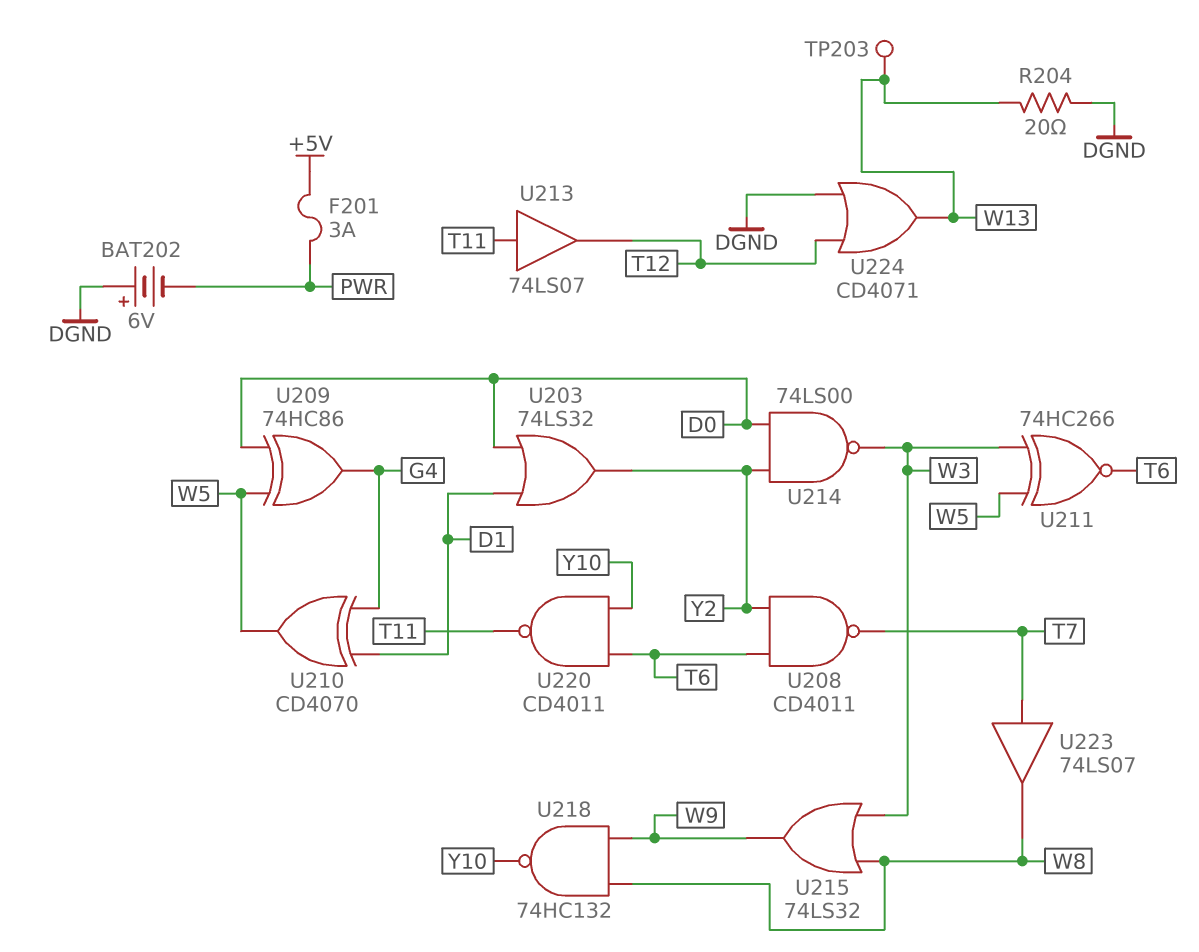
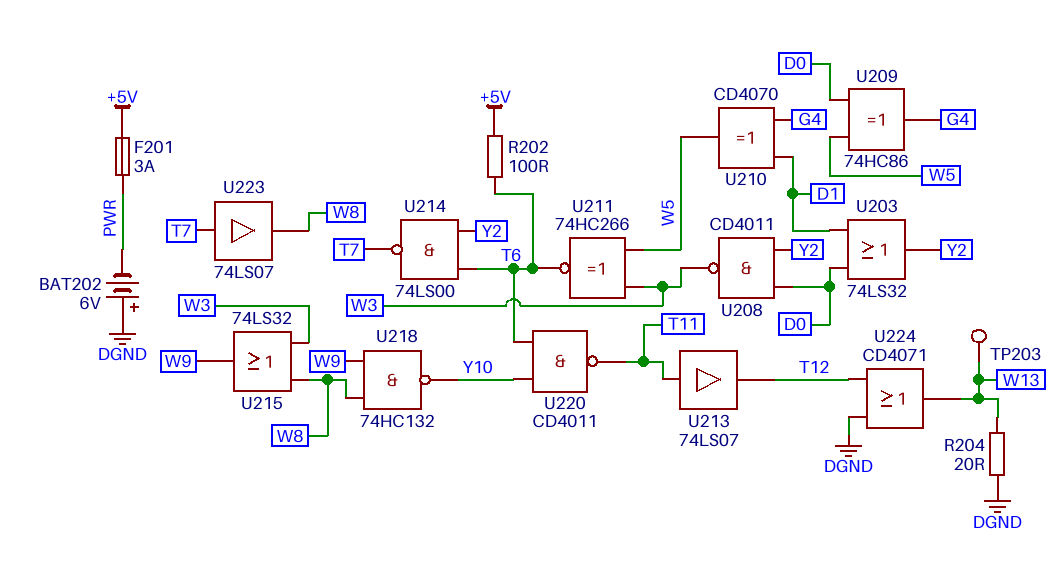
R202: none -> 100 (+5V, T6)
U208: NAND CD4011 (in T6, in Y2, out T7) -> NAND CD4011 (in D0, in Y2, out W3)
U214: NAND 74LS00 (in D0, in Y2, out W3) -> NAND 74LS00 (in T6, in Y2, out T7)

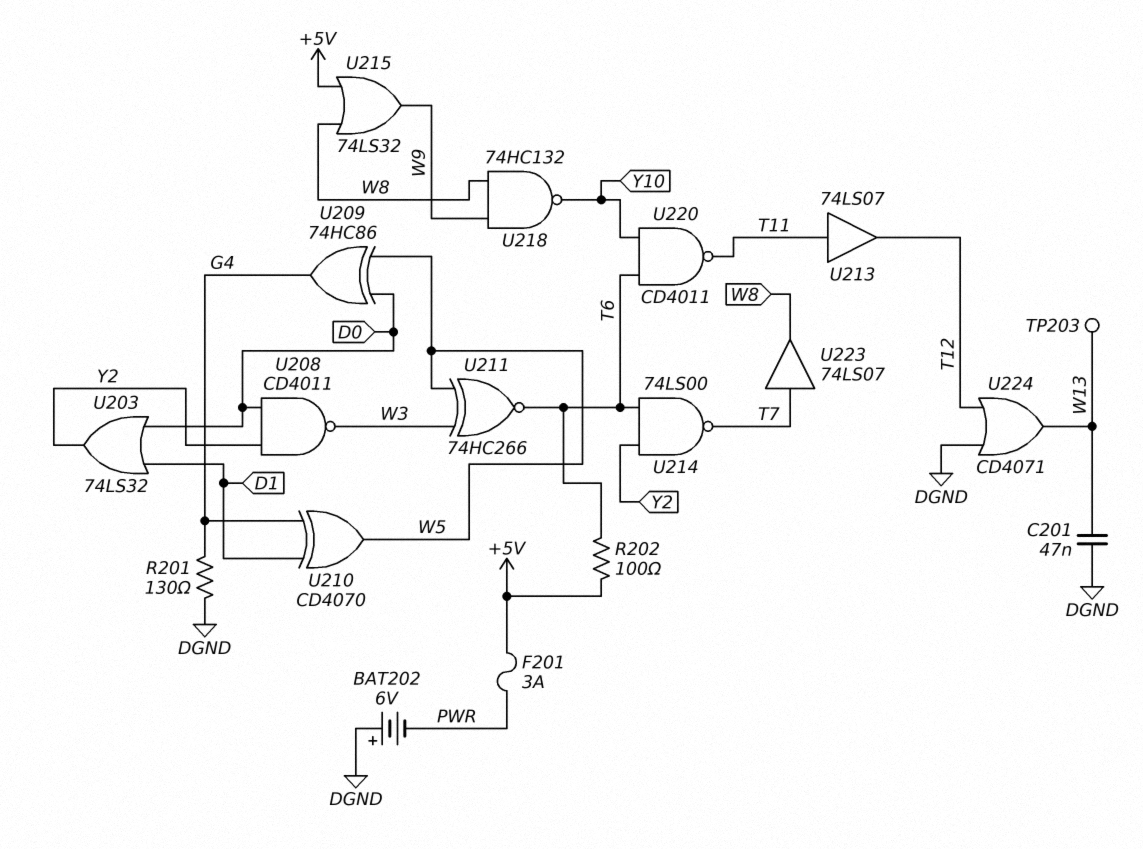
C201: none -> 47nF (DGND, W13)
R201: none -> 130 (DGND, G4)
R204: 20 (DGND, W13) -> none
U215: OR 74LS32 (in W3, in W8, out W9) -> OR 74LS32 (in +5V, in W8, out W9)

